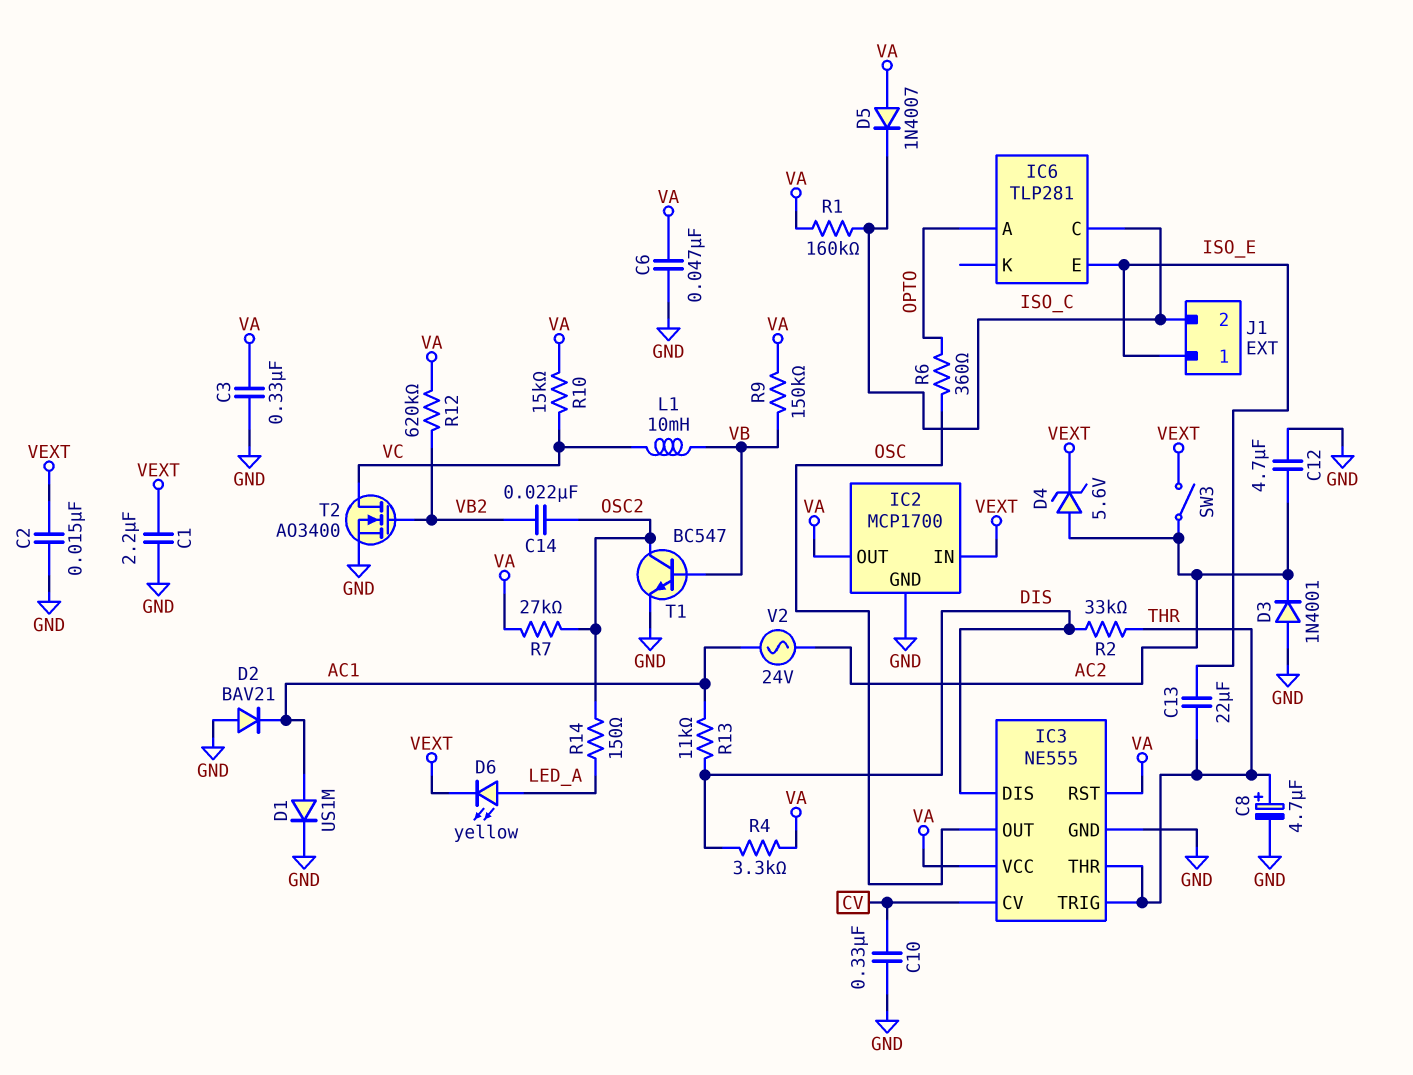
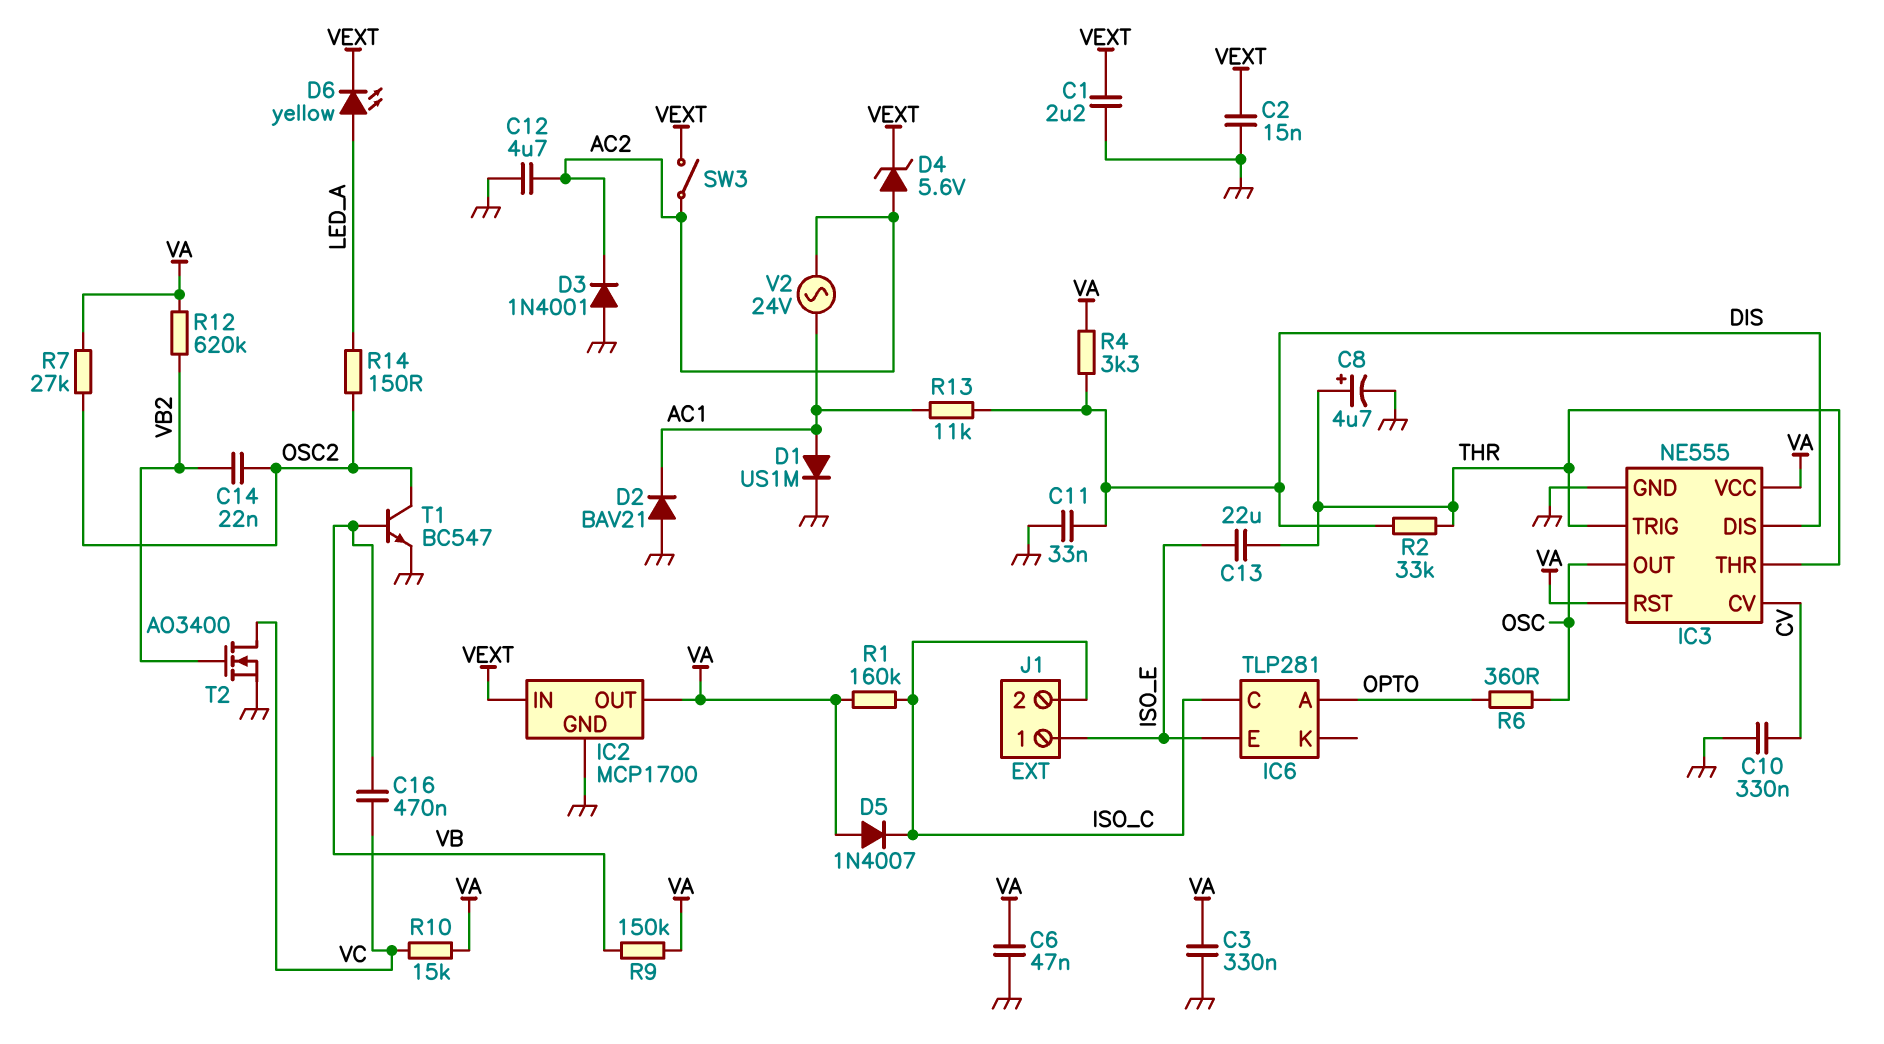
C11: none -> 33nF (DIS, GND)
C16: none -> 470nF (VB, VC)
L1: 10mH (VB, VC) -> none

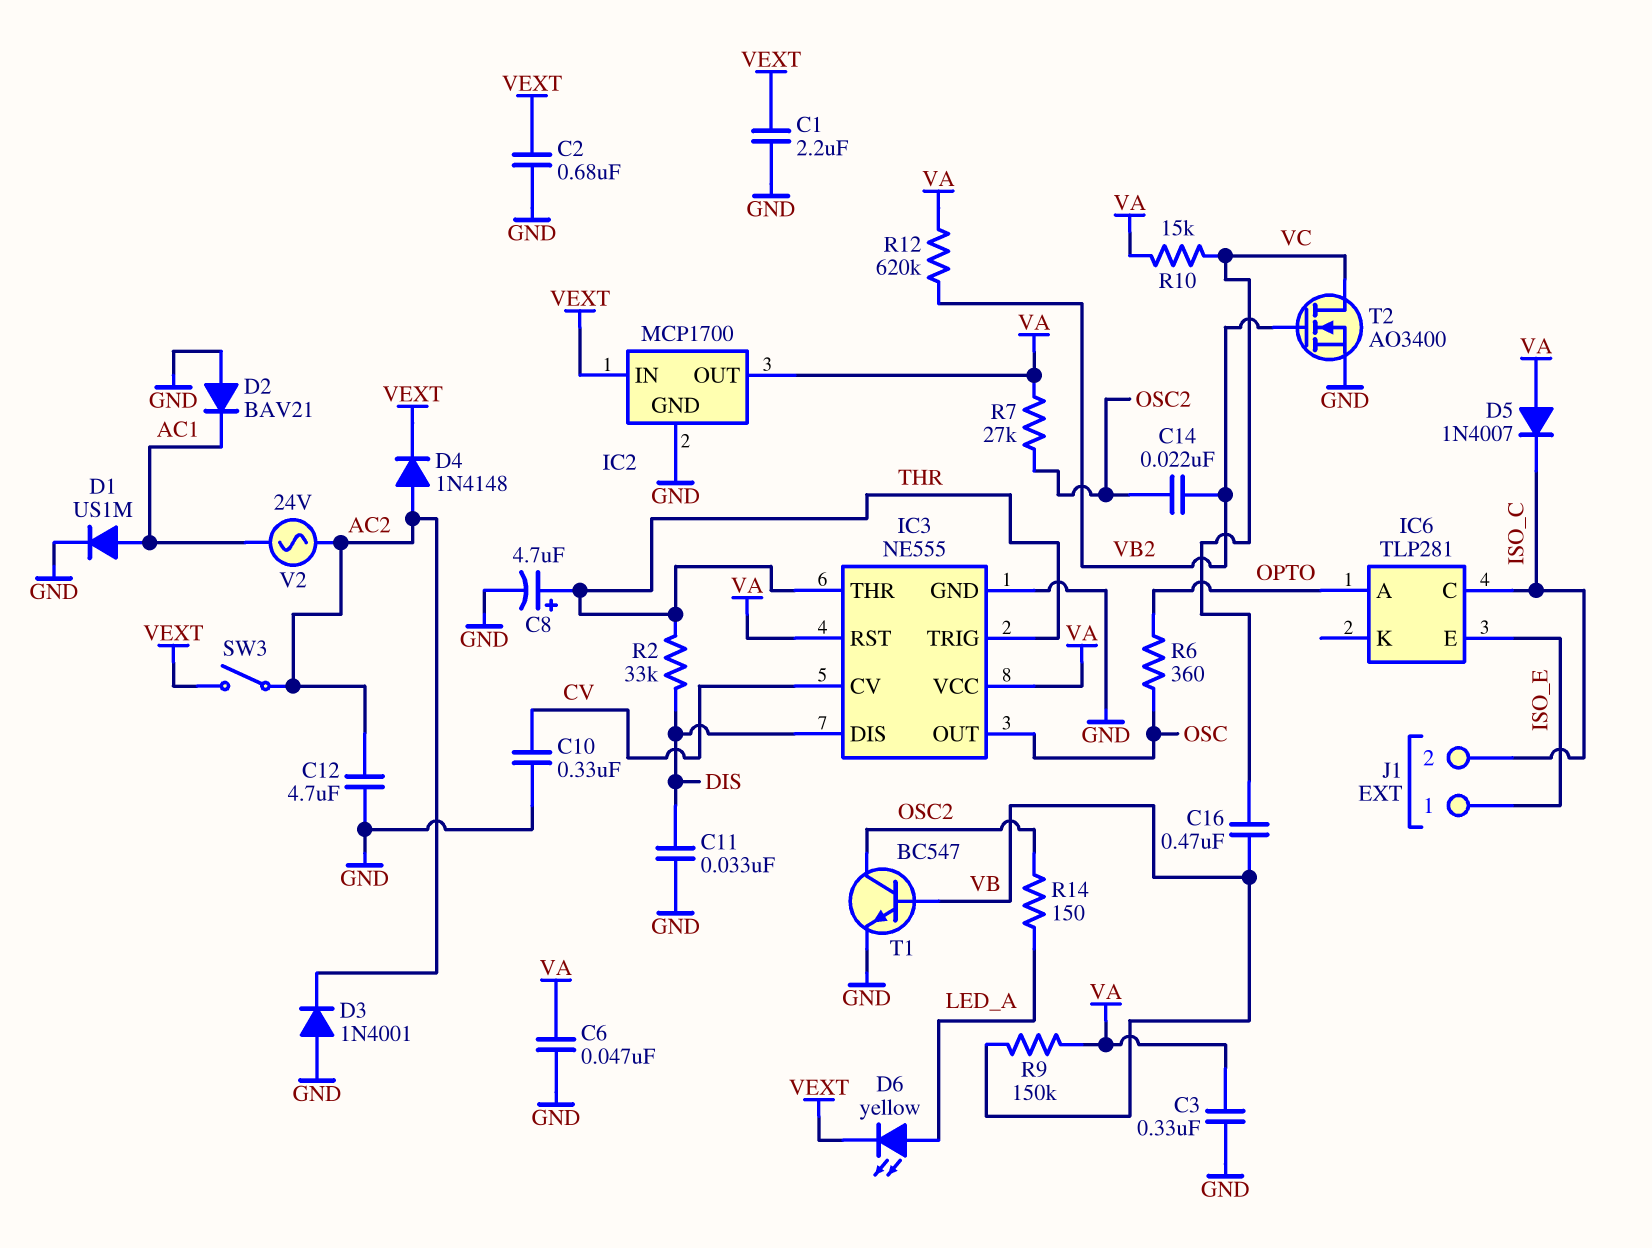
C2: 15nF (GND, VEXT) -> 680nF (GND, VEXT)
C13: 22uF (ISO_E, THR) -> none
D4: zener 5.6V (A AC2, K VEXT) -> diode 1N4148 (A AC2, K VEXT)
R1: 160k (ISO_C, VA) -> none
R4: 3.3k (DIS, VA) -> none
R13: 11k (AC1, DIS) -> none

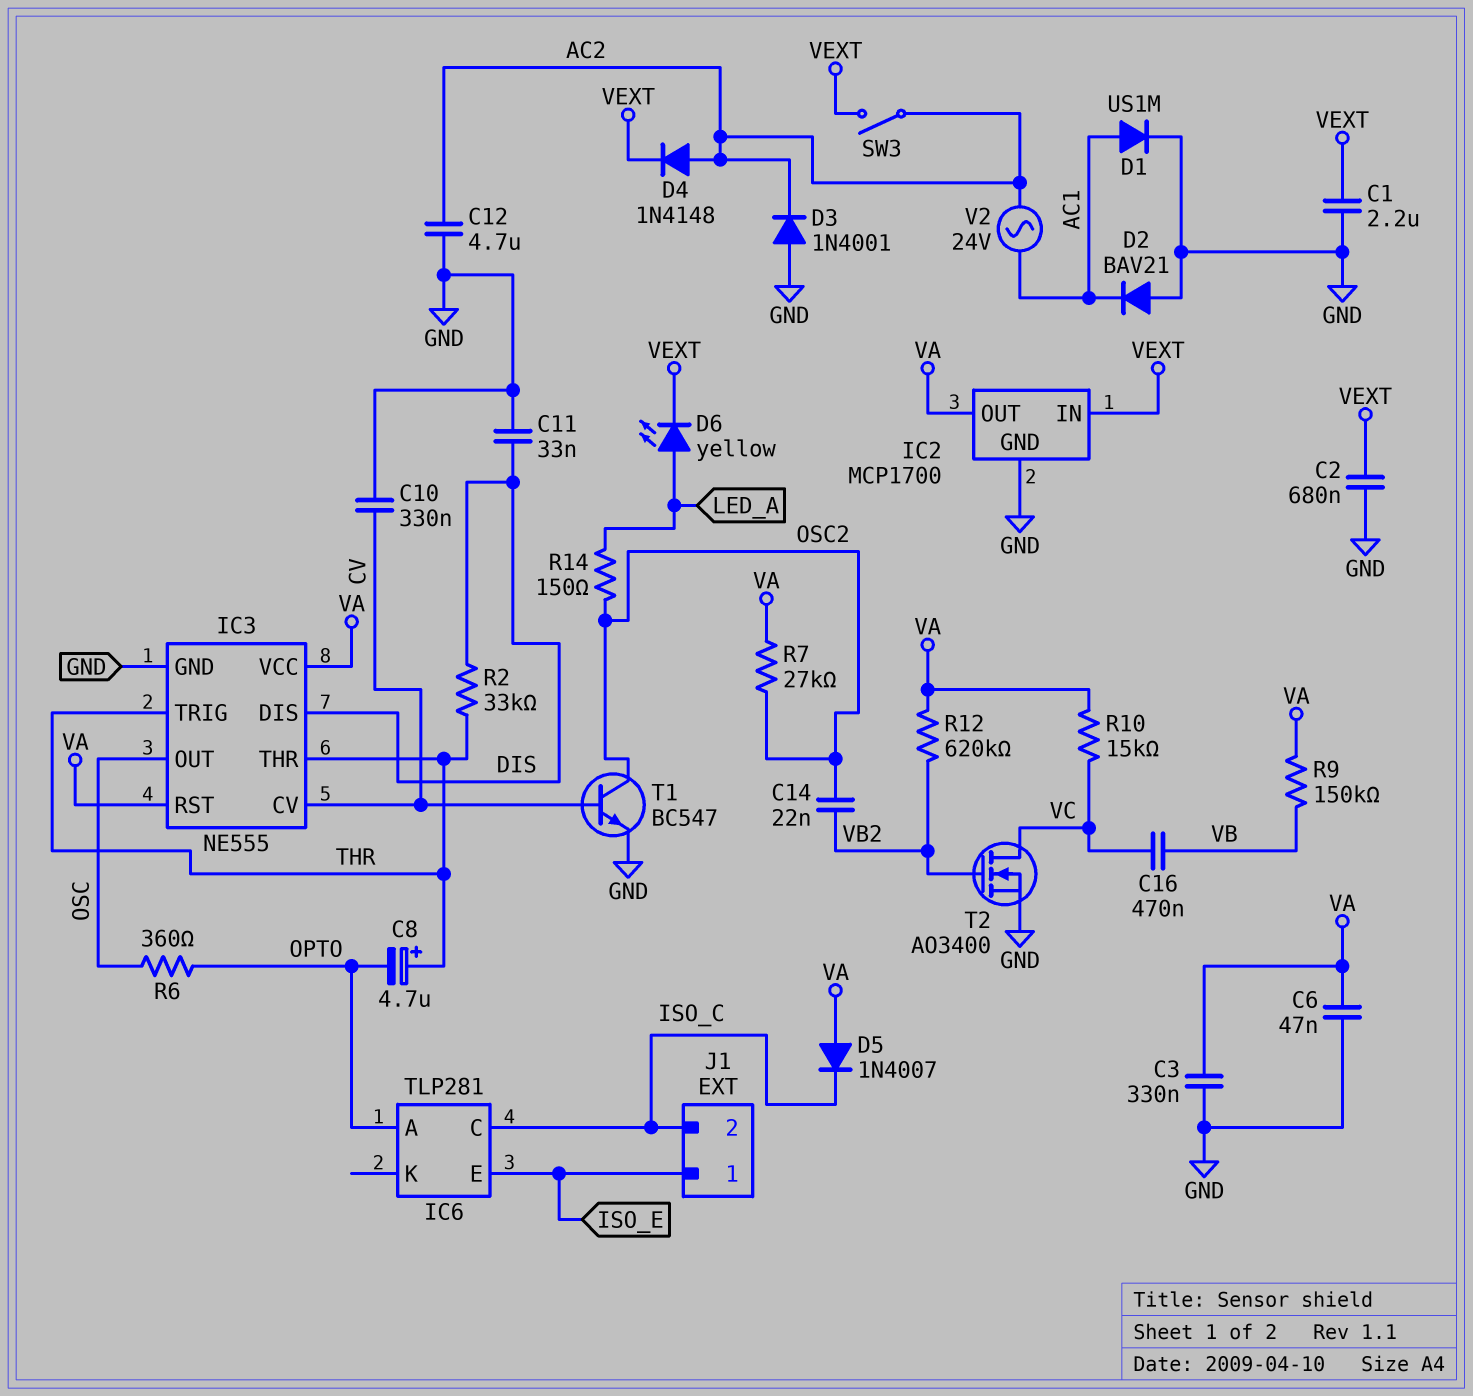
C8: 4.7uF (plus THR, minus GND) -> 4.7uF (plus THR, minus OPTO)
T1: NPN BC547 (B VB, C OSC2, E GND) -> NPN BC547 (B CV, C OSC2, E GND)

